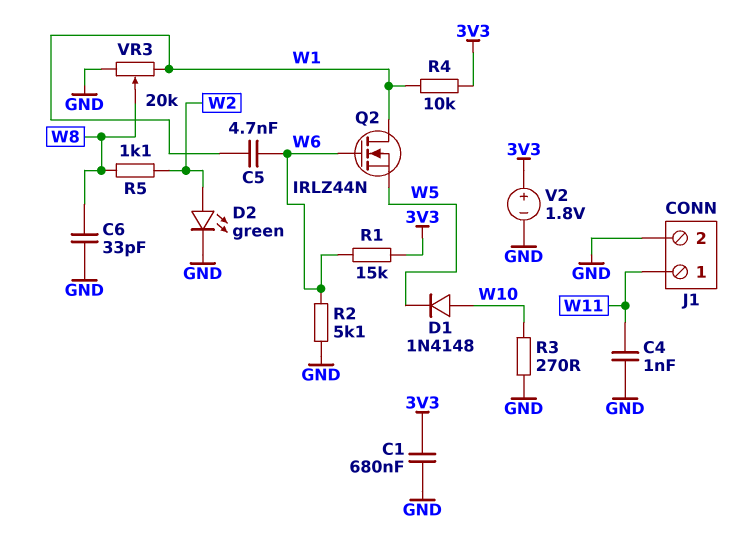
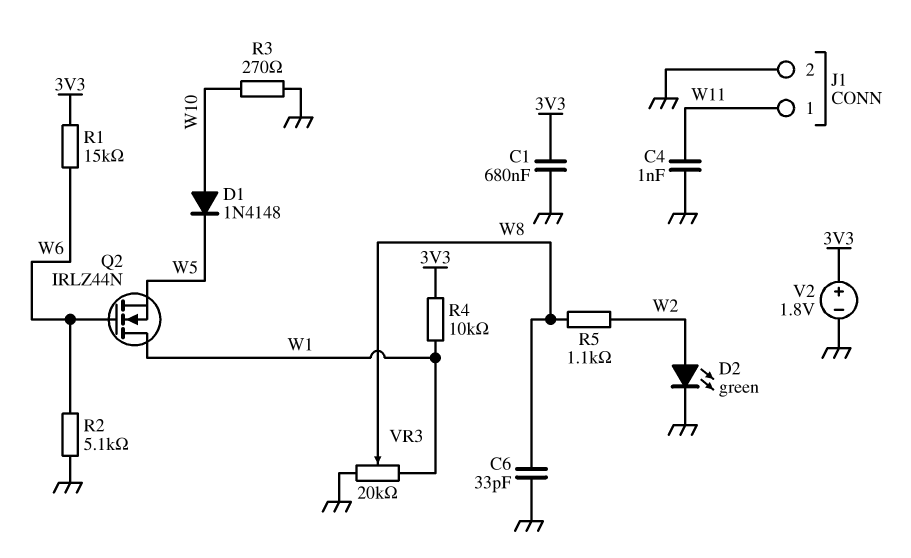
C5: 4.7nF (W1, W6) -> none

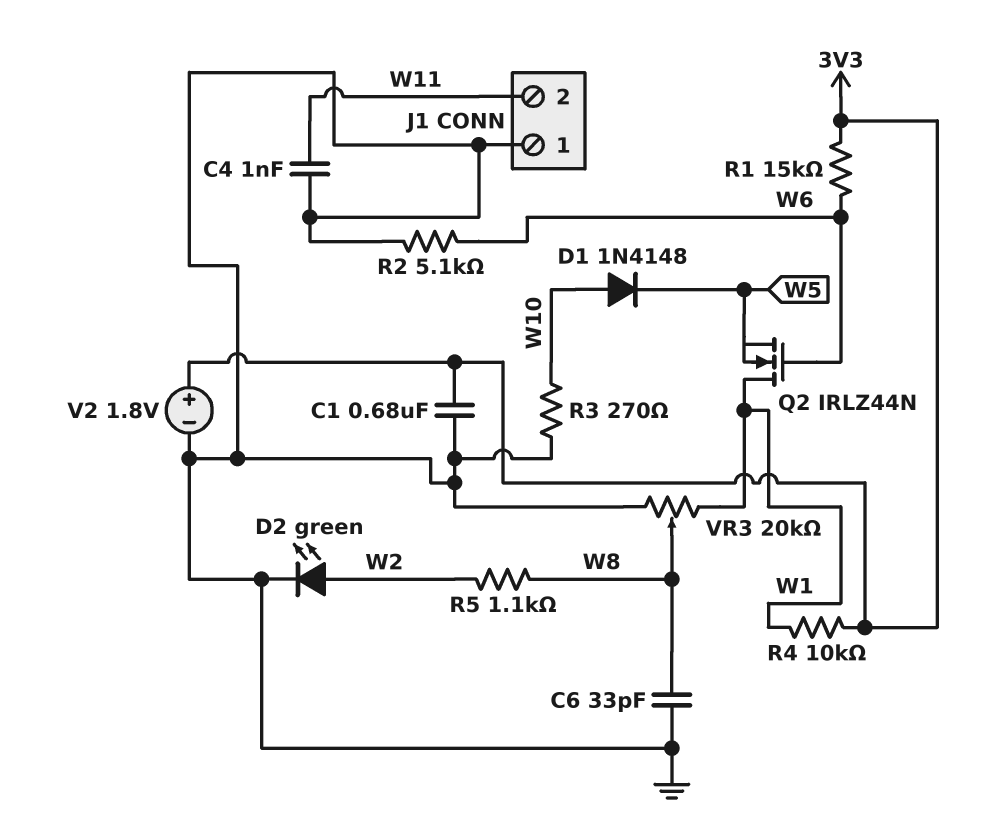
J1 pin 1: W11 -> GND
J1 pin 2: GND -> W11

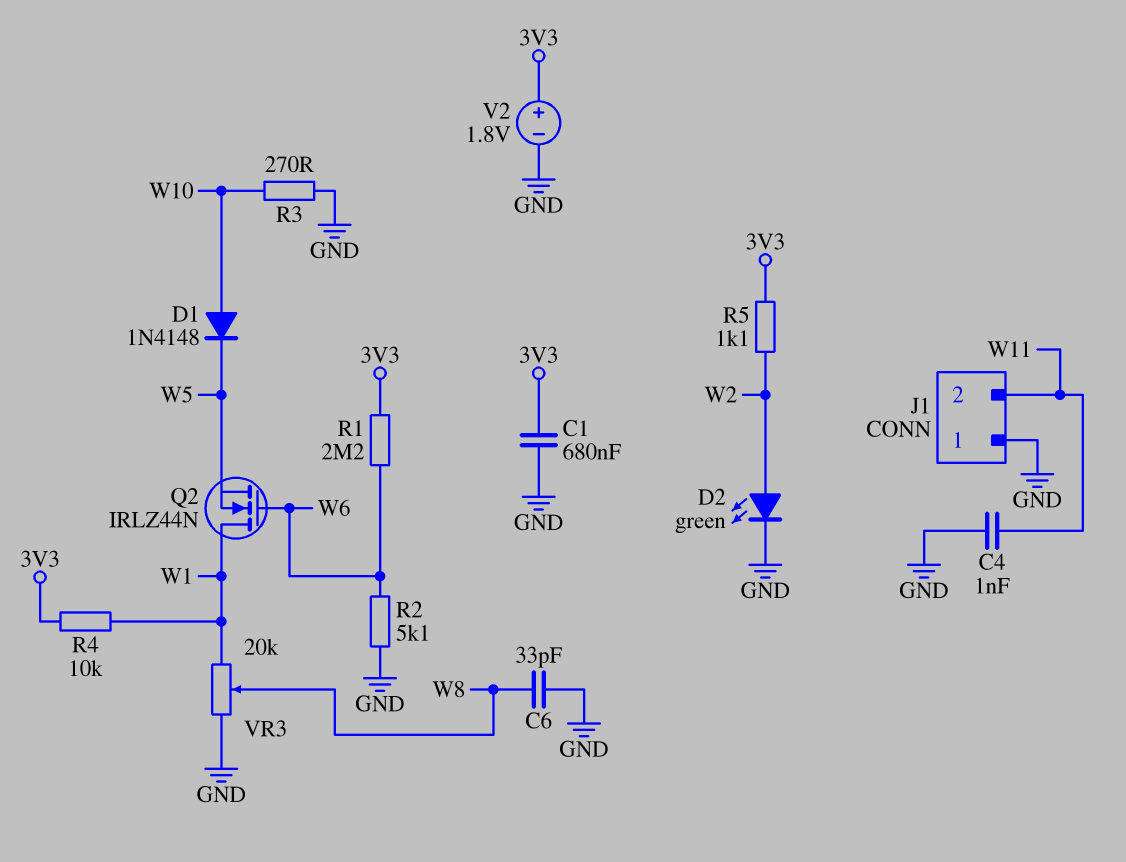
R1: 15k (3V3, W6) -> 2.2M (3V3, W6)
R5: 1.1k (W2, W8) -> 1.1k (3V3, W2)

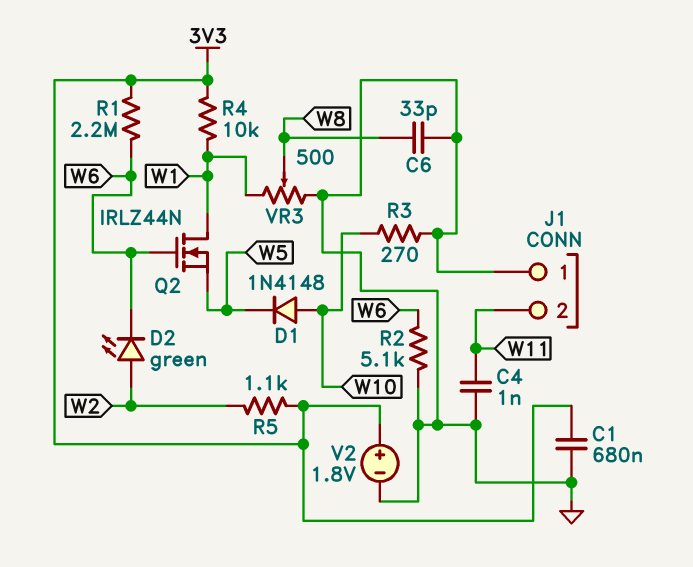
D2: LED green (A W2, K GND) -> LED green (A W2, K W6)
VR3: 20k (GND, W1, wiper W8) -> 500 (GND, W1, wiper W8)

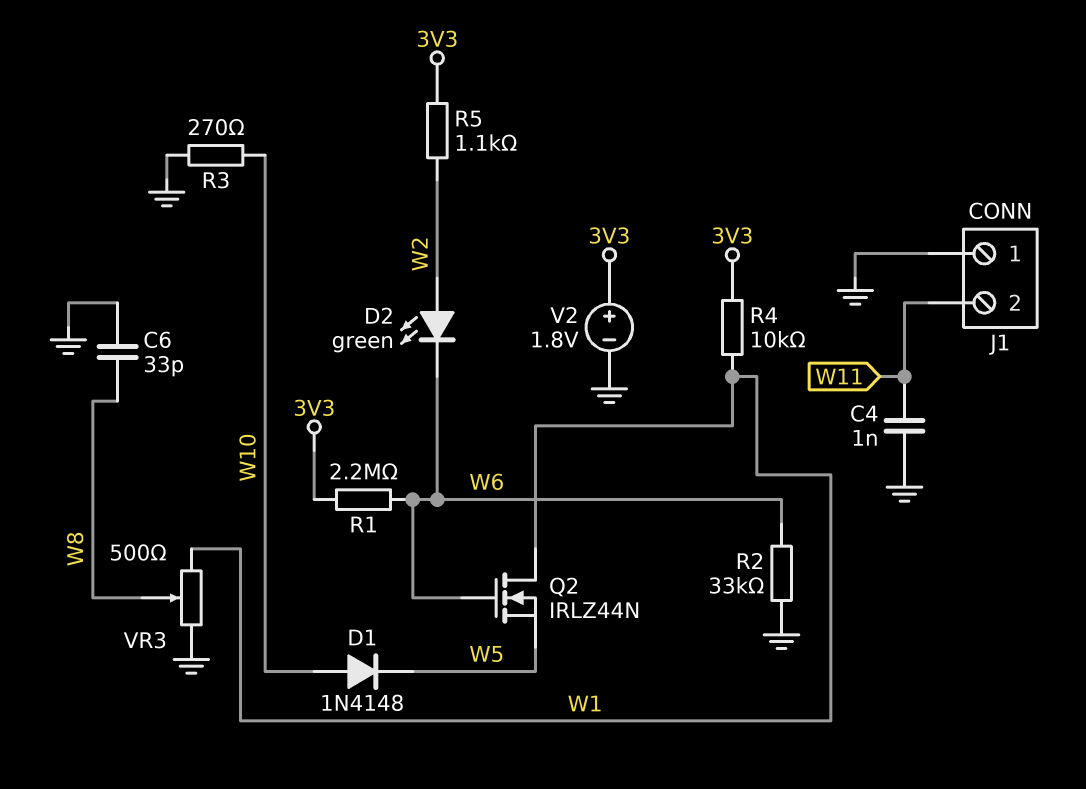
C1: 680nF (3V3, GND) -> none
R2: 5.1k (GND, W6) -> 33k (GND, W6)

